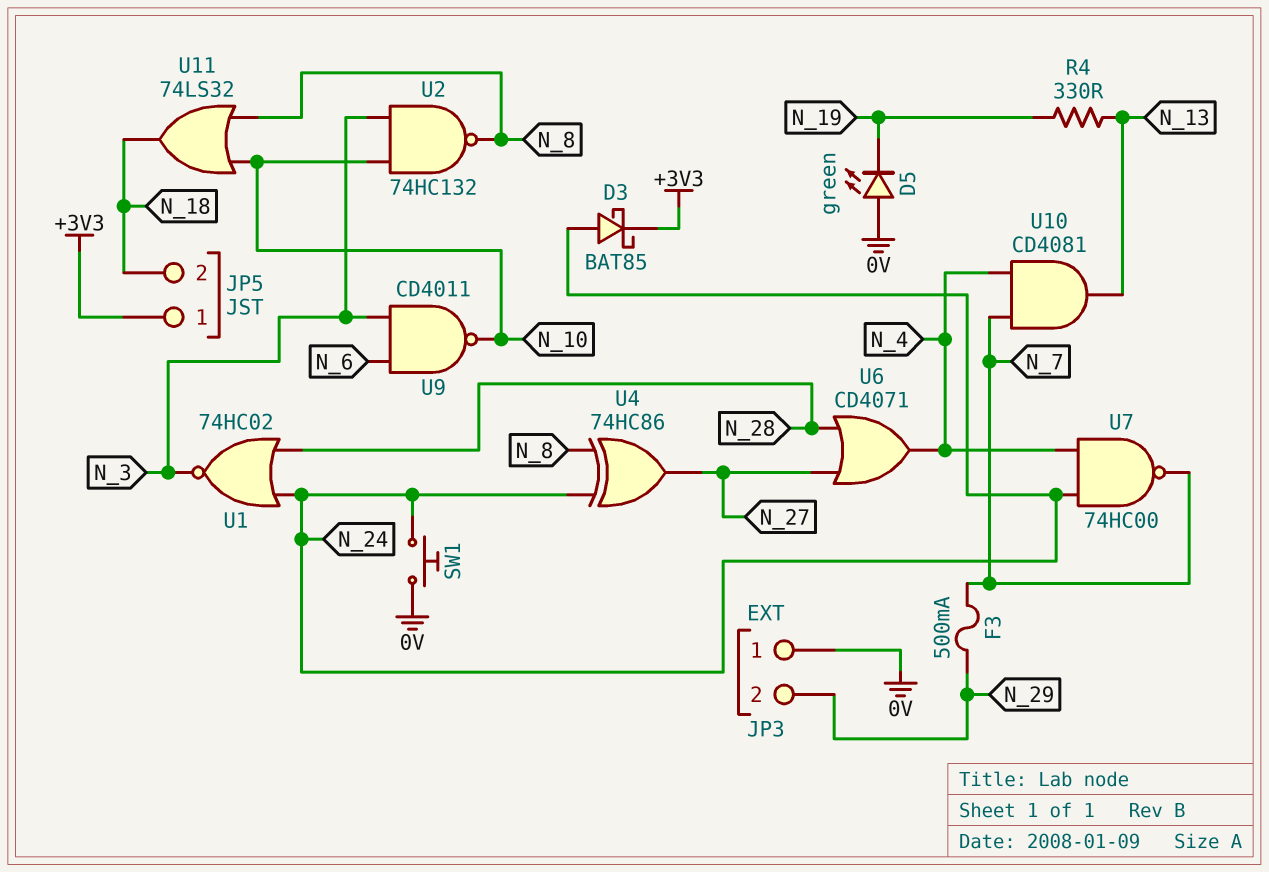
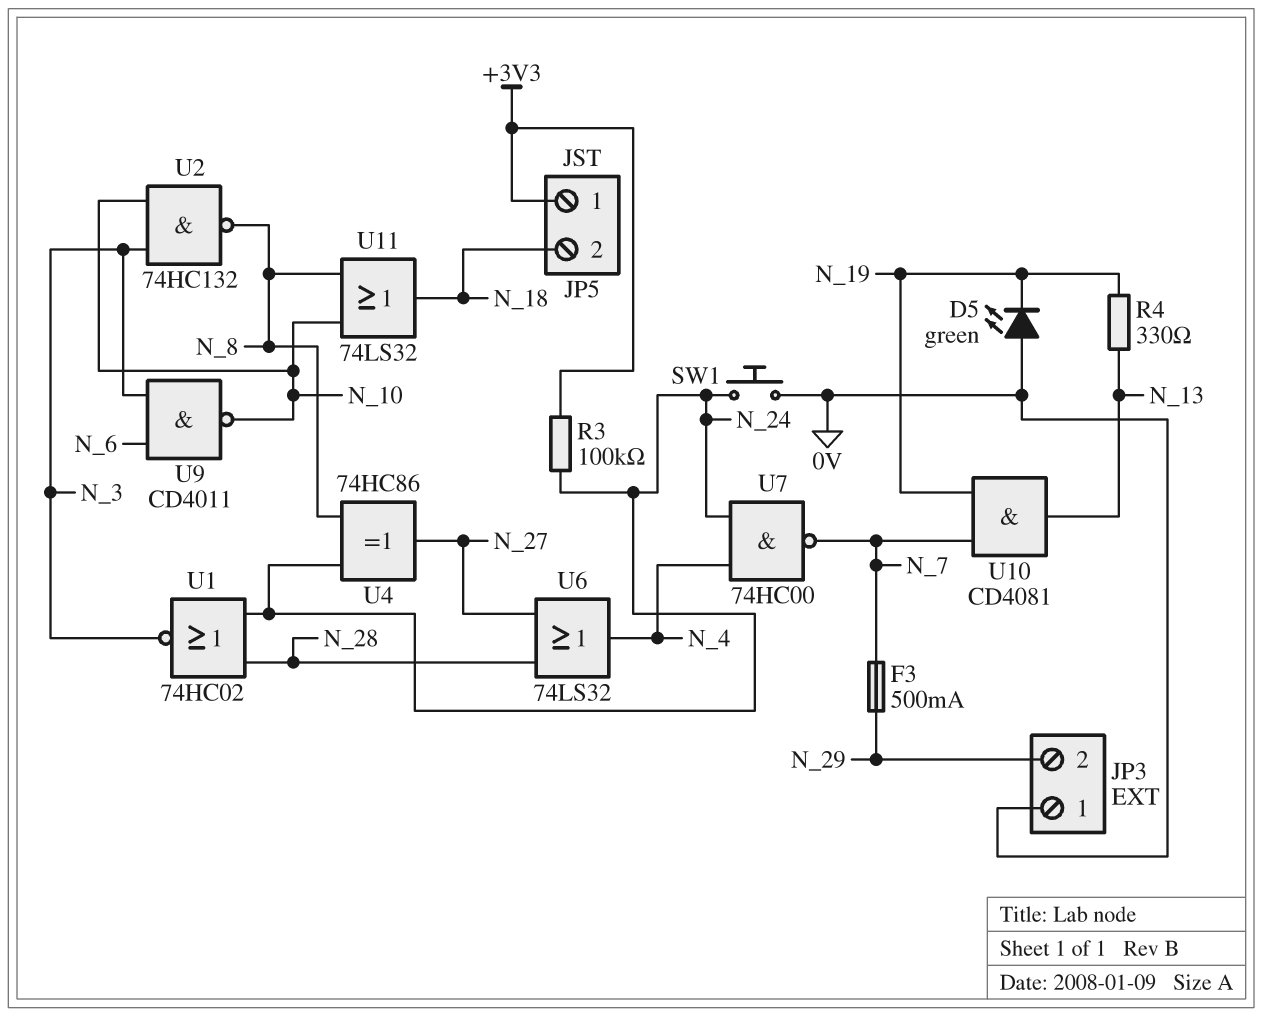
D3: schottky BAT85 (A N_24, K +3V3) -> none
R3: none -> 100k (+3V3, N_24)
U6: OR CD4071 (in N_27, in N_28, out N_4) -> OR 74LS32 (in N_27, in N_28, out N_4)
U10: AND CD4081 (in N_4, in N_7, out N_13) -> AND CD4081 (in N_7, in N_19, out N_13)

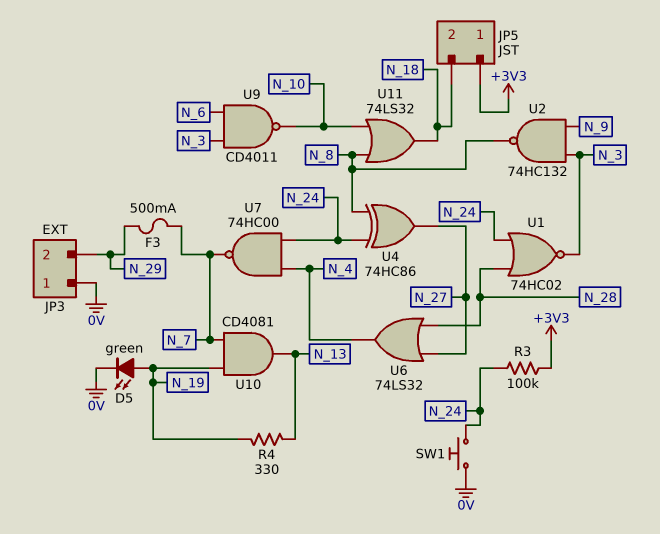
D5: LED green (A 0V, K N_19) -> LED green (A N_19, K 0V)
U2: NAND 74HC132 (in N_3, in N_10, out N_8) -> NAND 74HC132 (in N_3, in N_9, out N_8)

